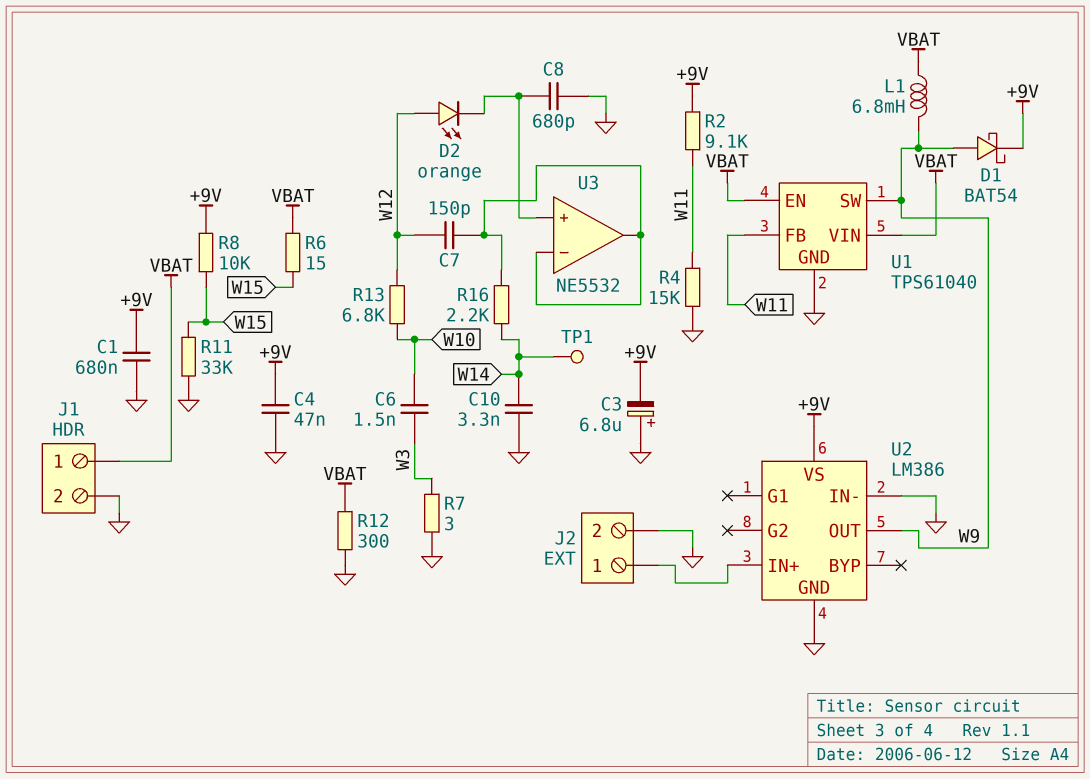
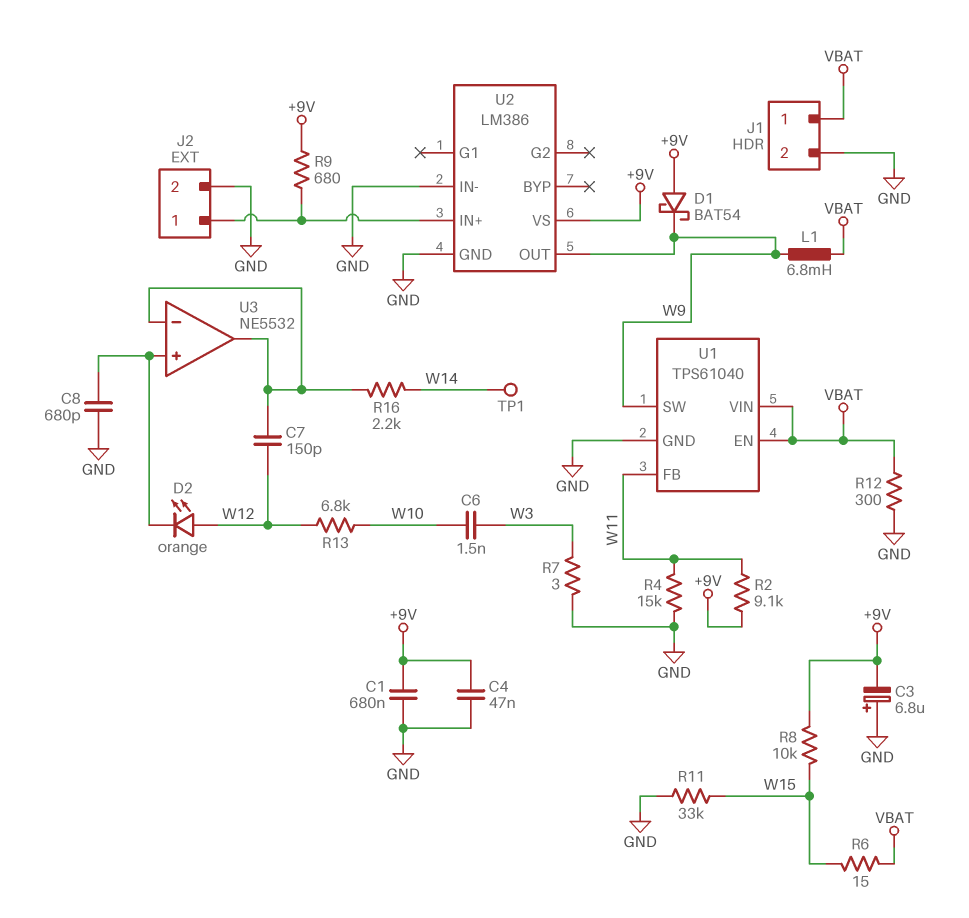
C10: 3.3nF (GND, W14) -> none
D1: schottky BAT54 (A W9, K +9V) -> schottky BAT54 (A +9V, K W9)
R9: none -> 680 (+9V, J2/1)

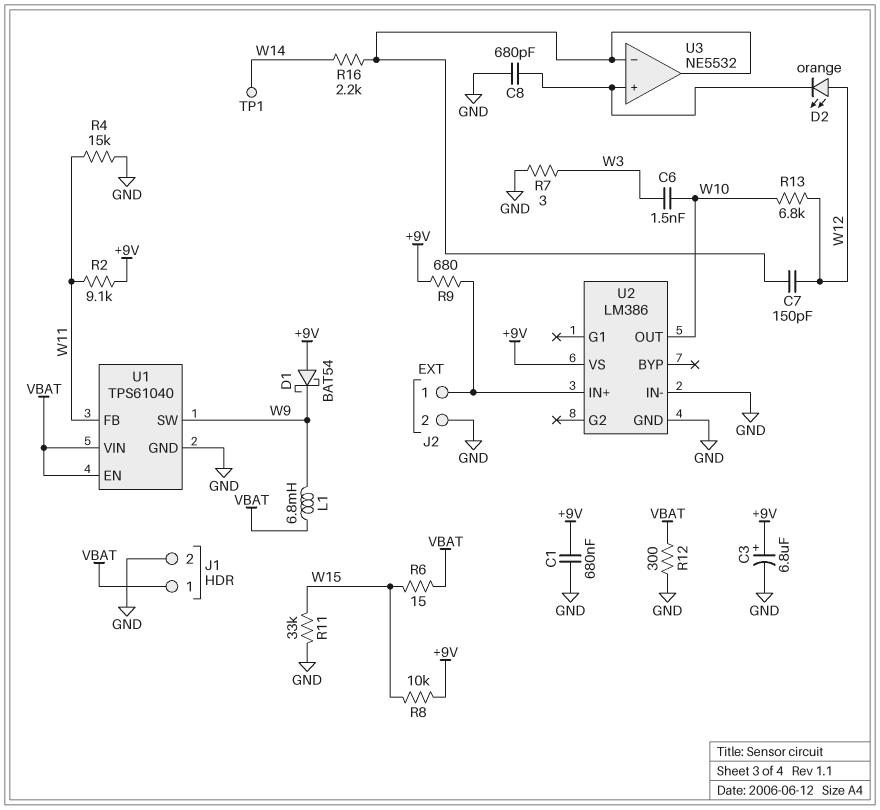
C3: 6.8uF (plus GND, minus +9V) -> 6.8uF (plus +9V, minus GND)
C4: 47nF (+9V, GND) -> none
U2 pin OUT: W9 -> W10

